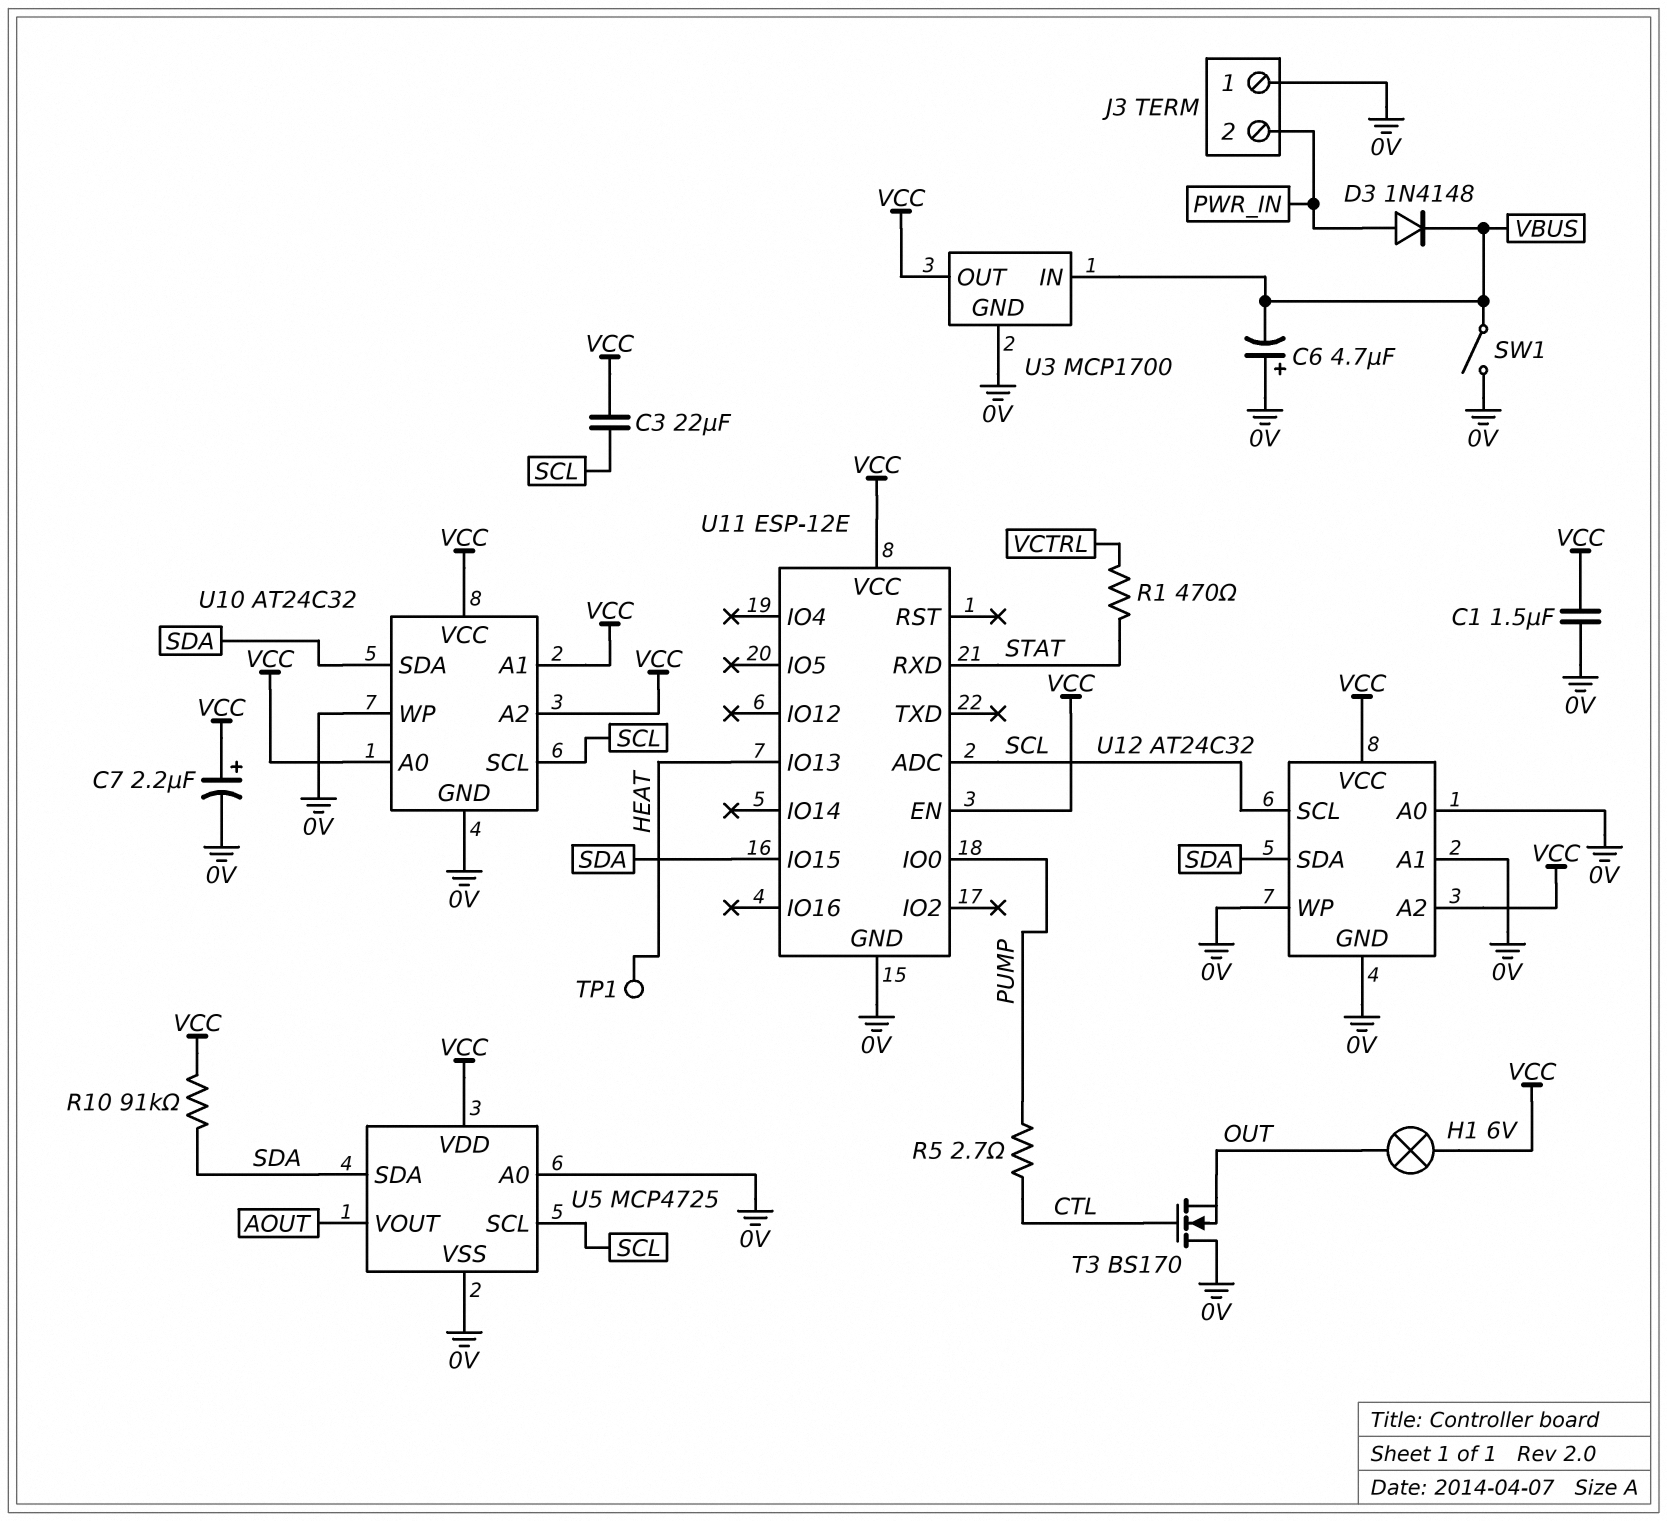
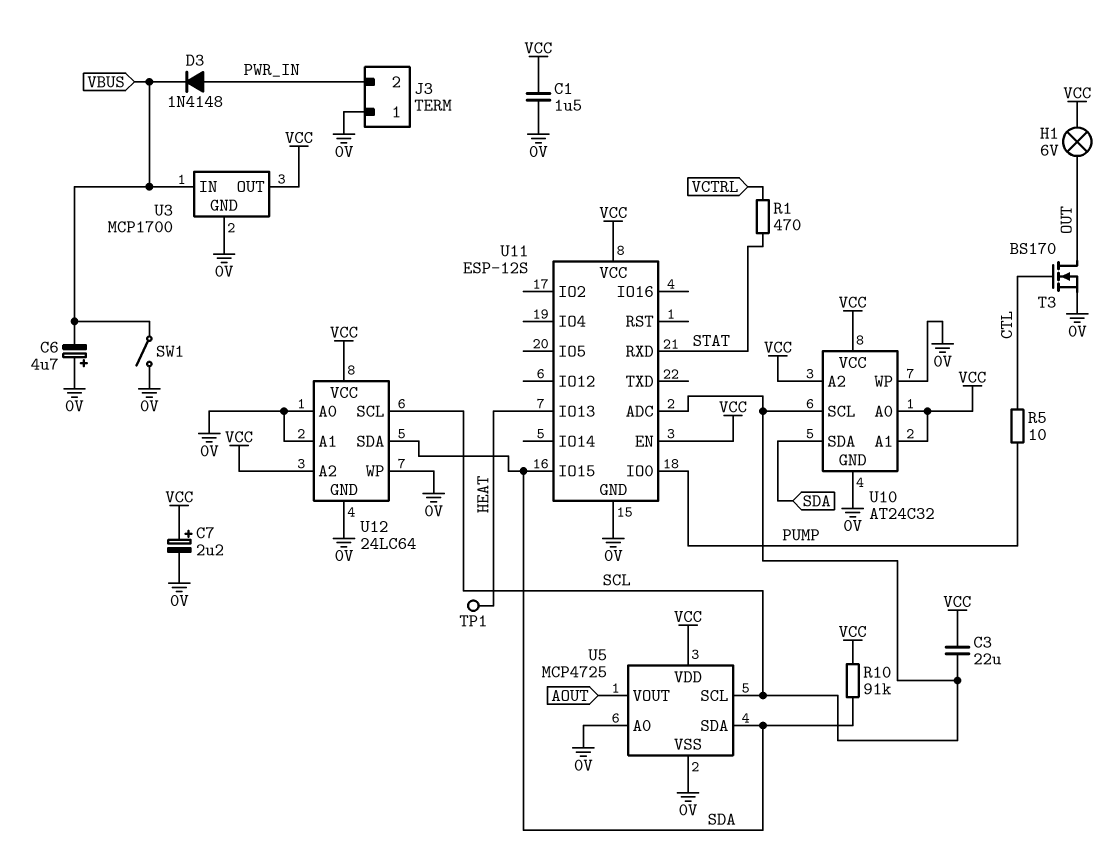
R5: 2.7 (CTL, PUMP) -> 10 (CTL, PUMP)
T3: NMOS BS170 (G CTL, D 0V, S OUT) -> NMOS BS170 (G CTL, D OUT, S 0V)
U11: ESP-12E -> ESP-12S
U12: AT24C32 -> 24LC64

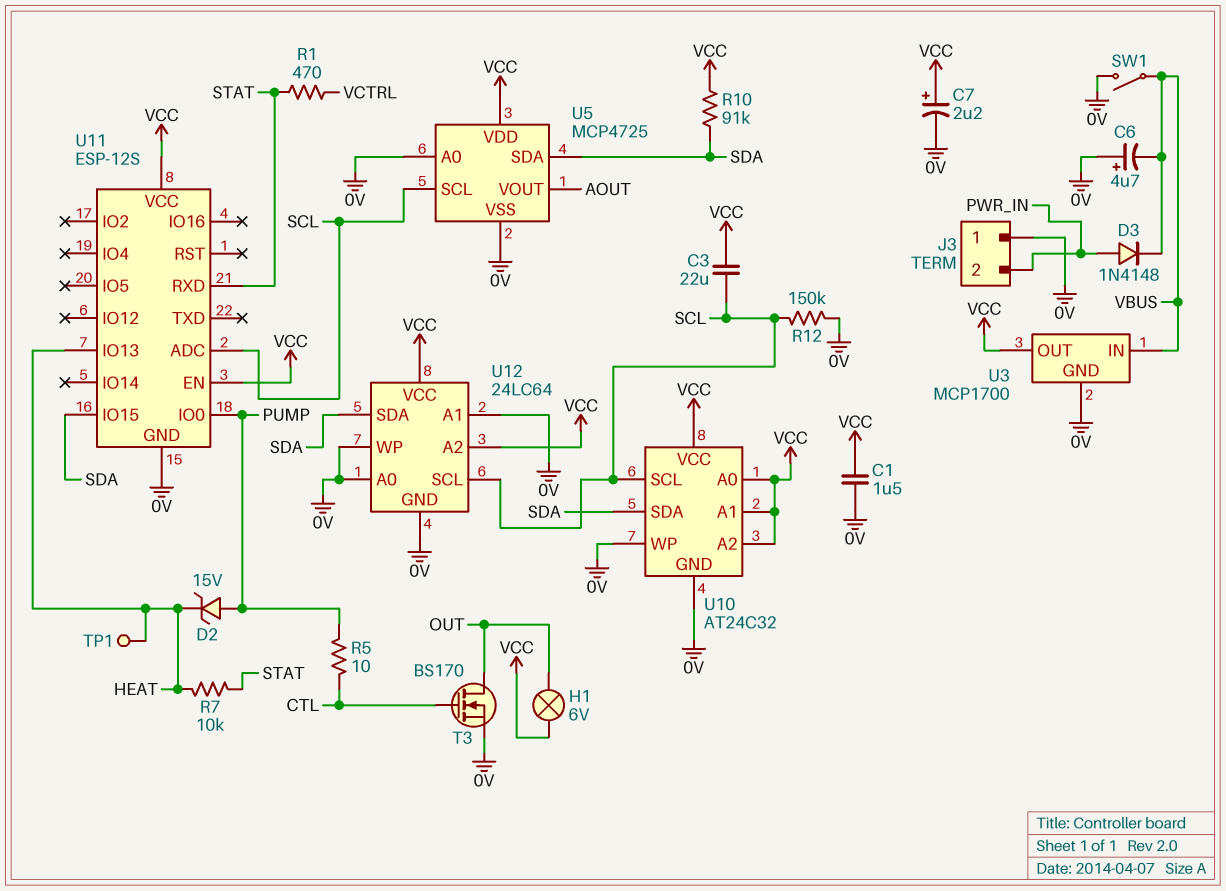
D2: none -> zener 15V (A PUMP, K HEAT)
R7: none -> 10k (HEAT, STAT)
R12: none -> 150k (0V, SCL)

